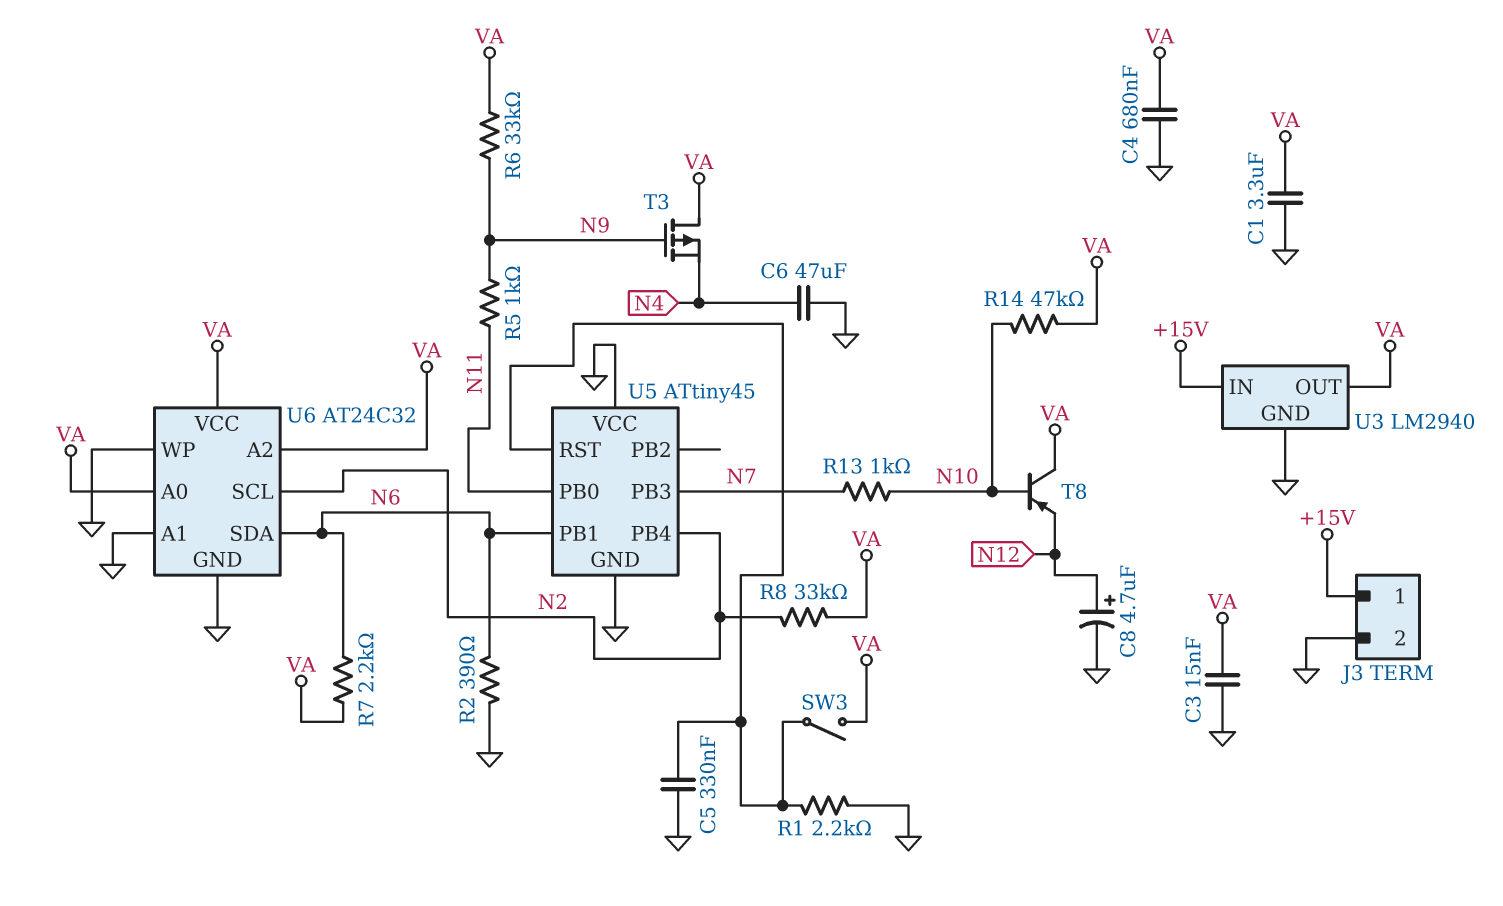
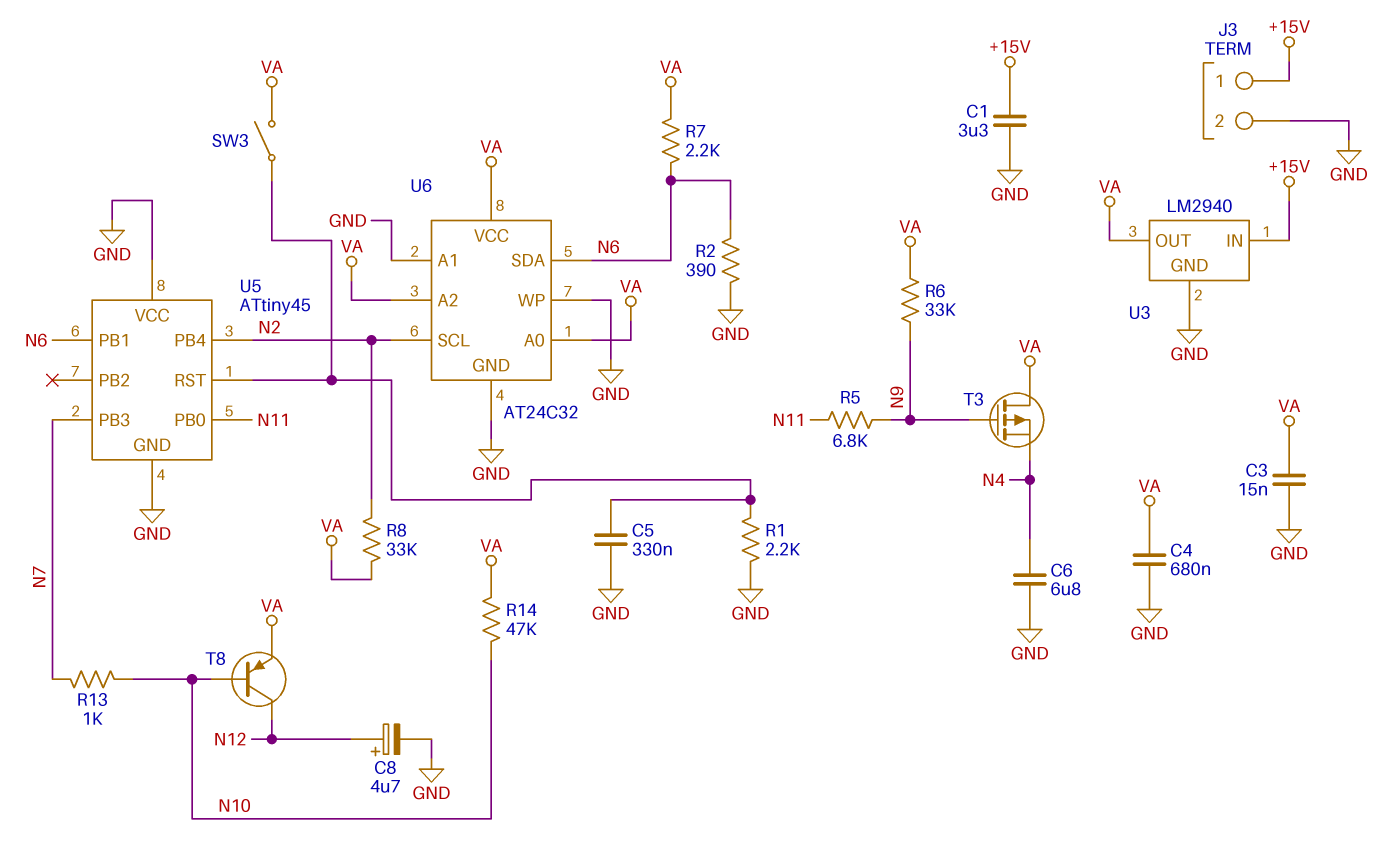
C1: 3.3uF (GND, VA) -> 3.3uF (+15V, GND)
C6: 47uF (GND, N4) -> 6.8uF (GND, N4)
R5: 1k (N9, N11) -> 6.8k (N9, N11)
T8: PNP (B N10, C VA, E N12) -> PNP (B N10, C N12, E VA)

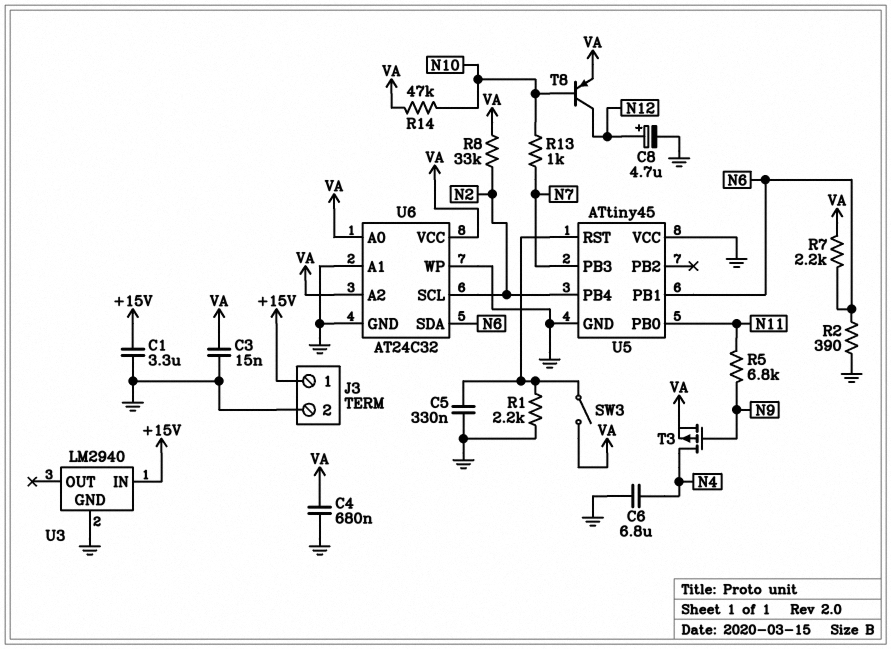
R6: 33k (N9, VA) -> none
T3: PMOS (G N9, D VA, S N4) -> PMOS (G N9, D N4, S VA)
U3 pin OUT: VA -> none

